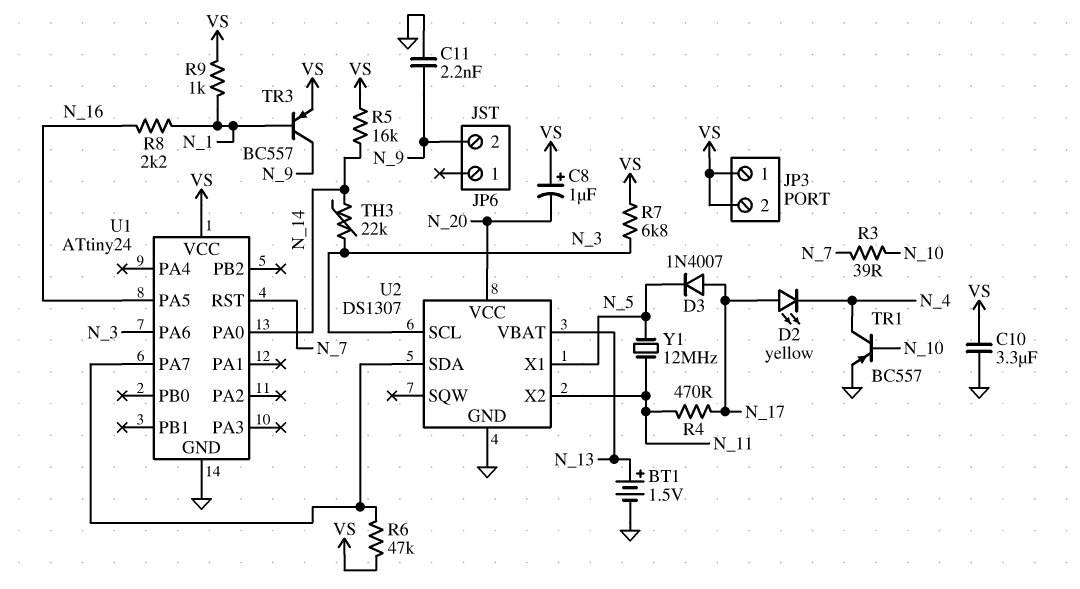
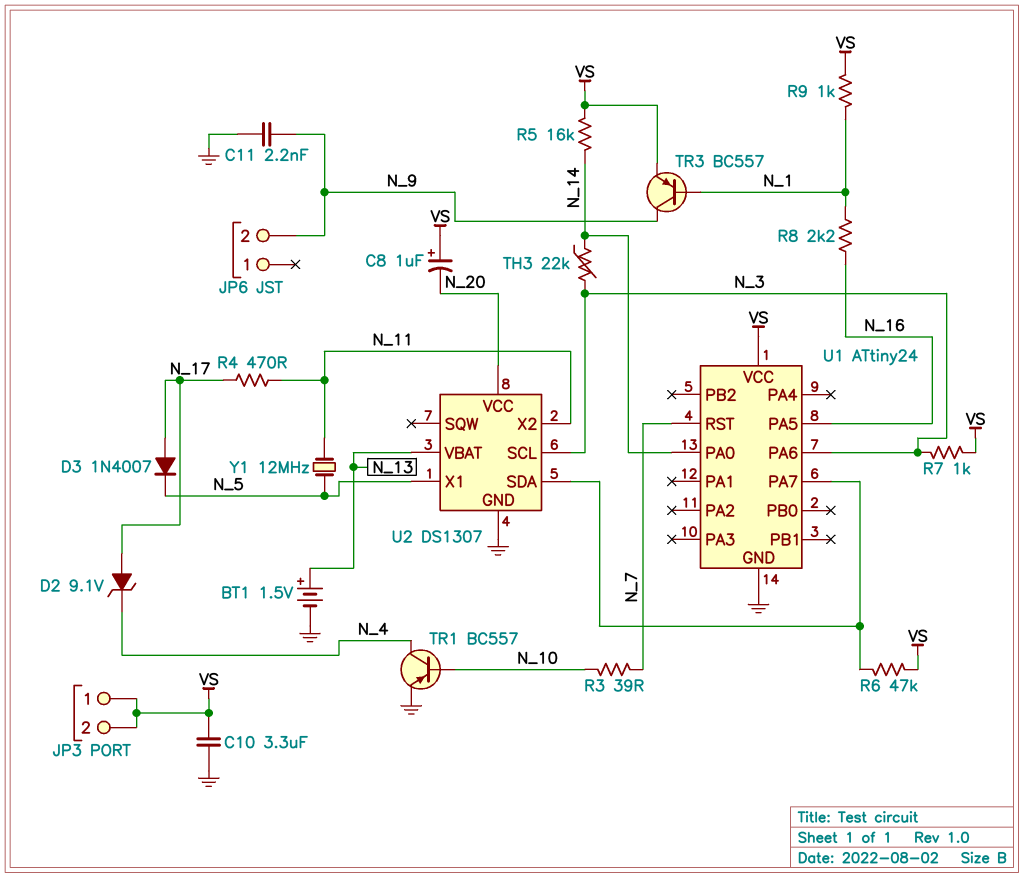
D2: LED yellow (A N_17, K N_4) -> zener 9.1V (A N_17, K N_4)
R7: 6.8k (N_3, VS) -> 1k (N_3, VS)

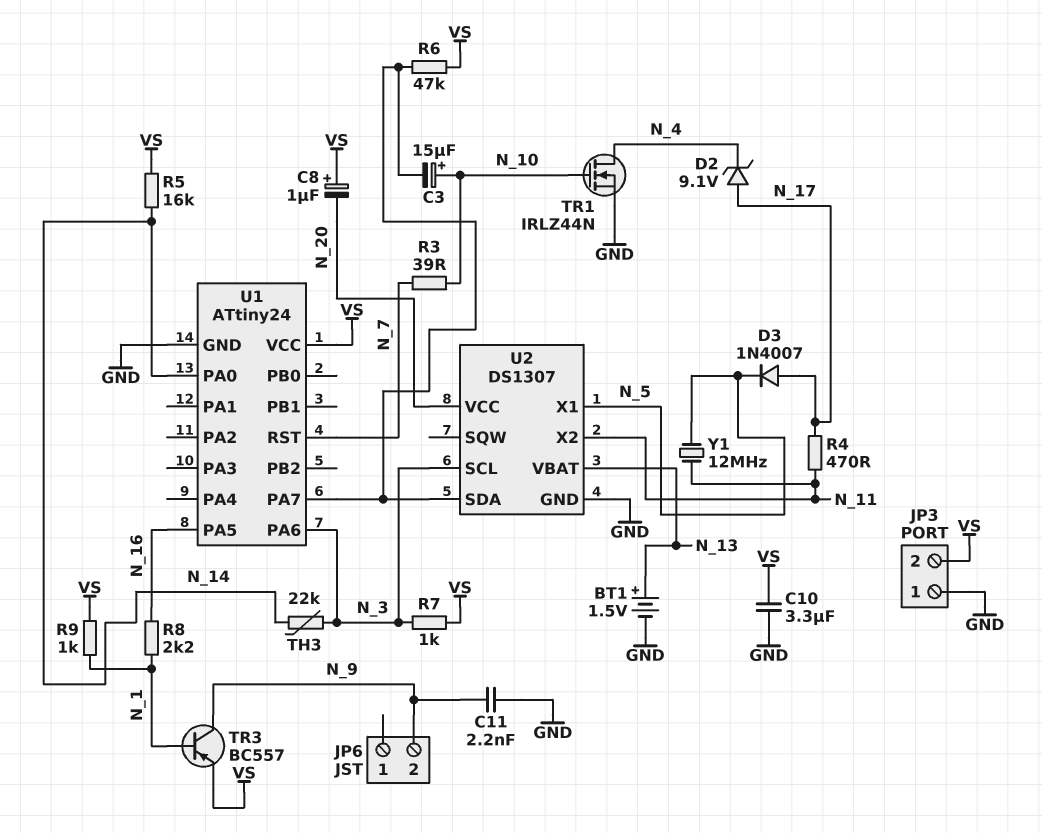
C3: none -> 15uF (plus N_10, minus U1/PA7)
JP3 pin 1: VS -> GND
TR1: PNP BC557 (B N_10, C N_4, E GND) -> NMOS IRLZ44N (G N_10, D N_4, S GND)

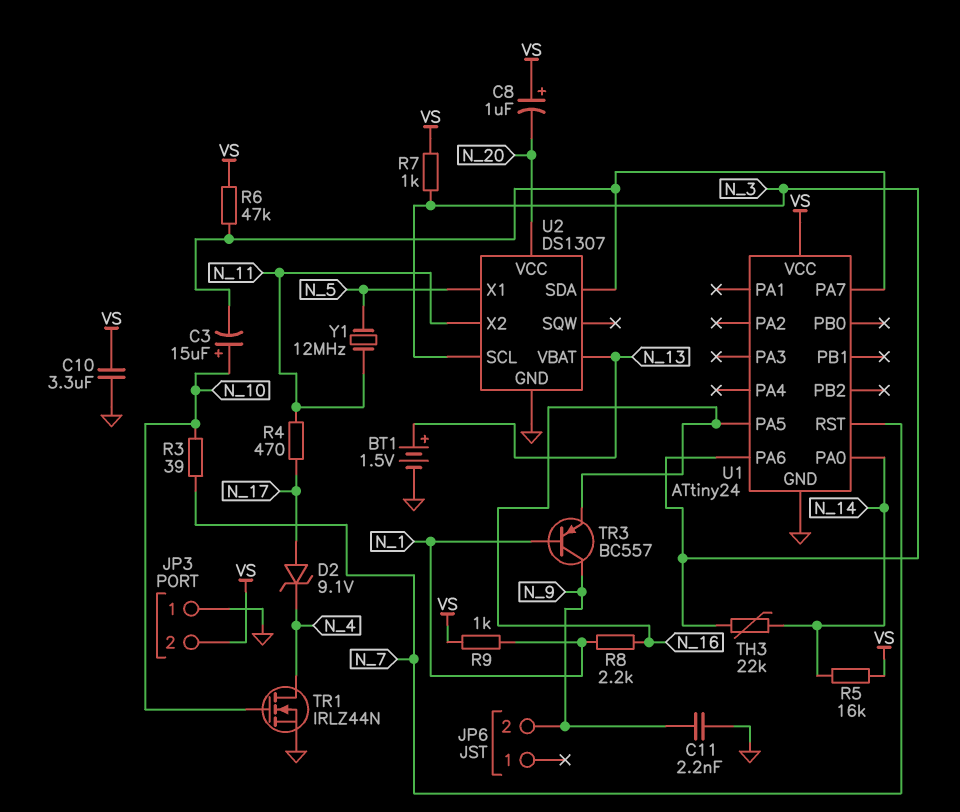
D3: diode 1N4007 (A N_17, K N_5) -> none
TR3: PNP BC557 (B N_1, C N_9, E VS) -> PNP BC557 (B N_1, C N_9, E N_16)

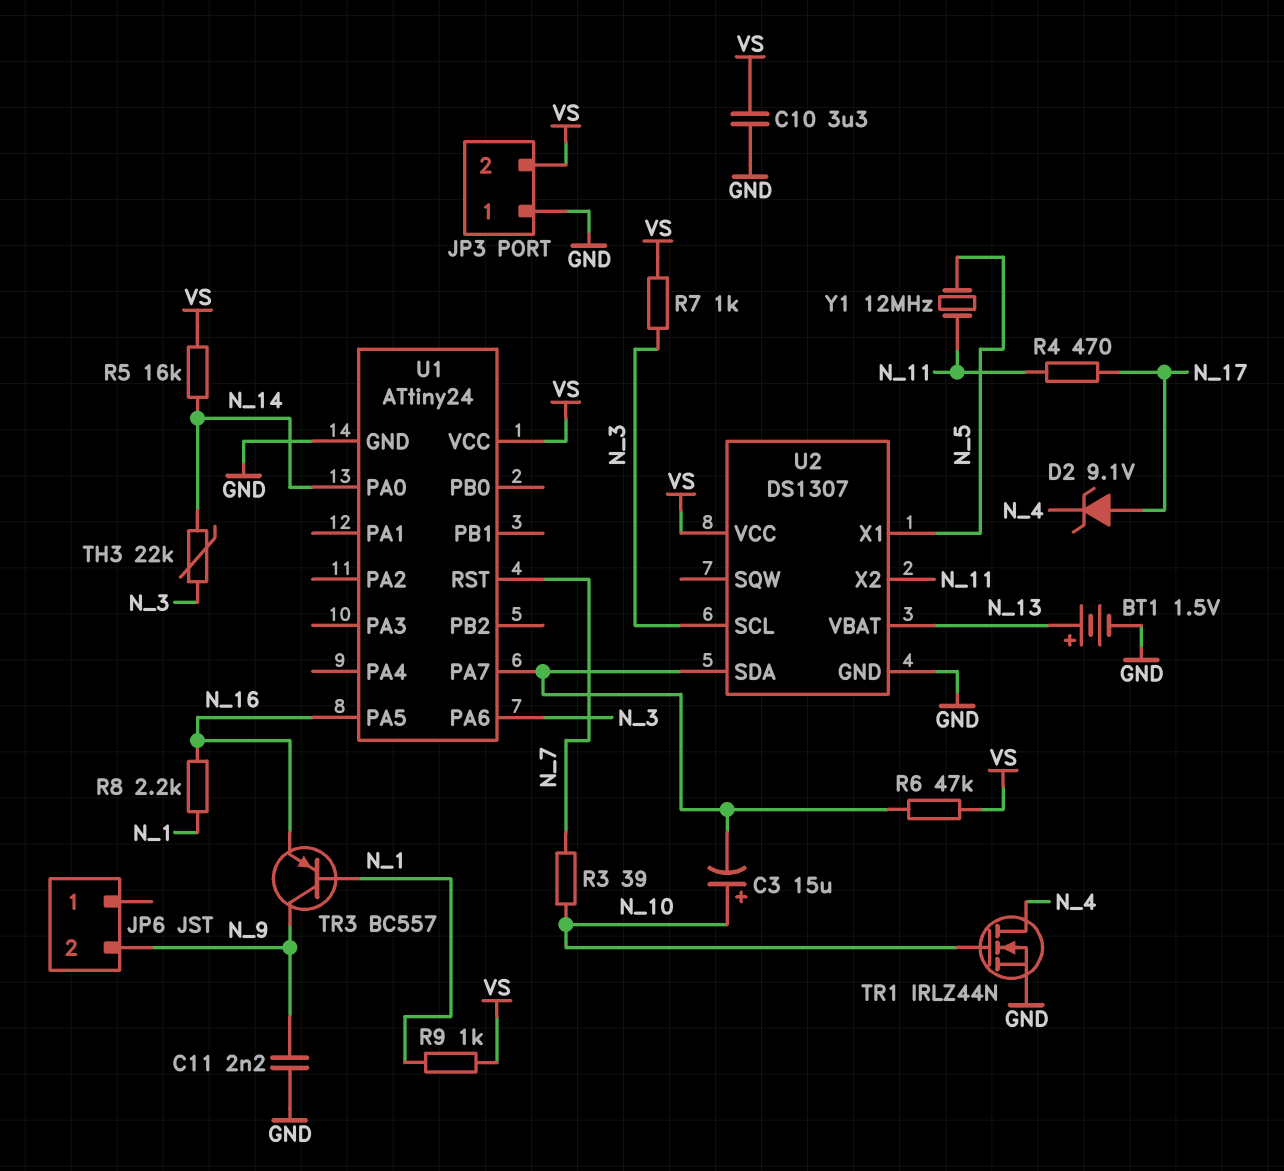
C8: 1uF (plus VS, minus N_20) -> none
U2 pin VCC: N_20 -> VS

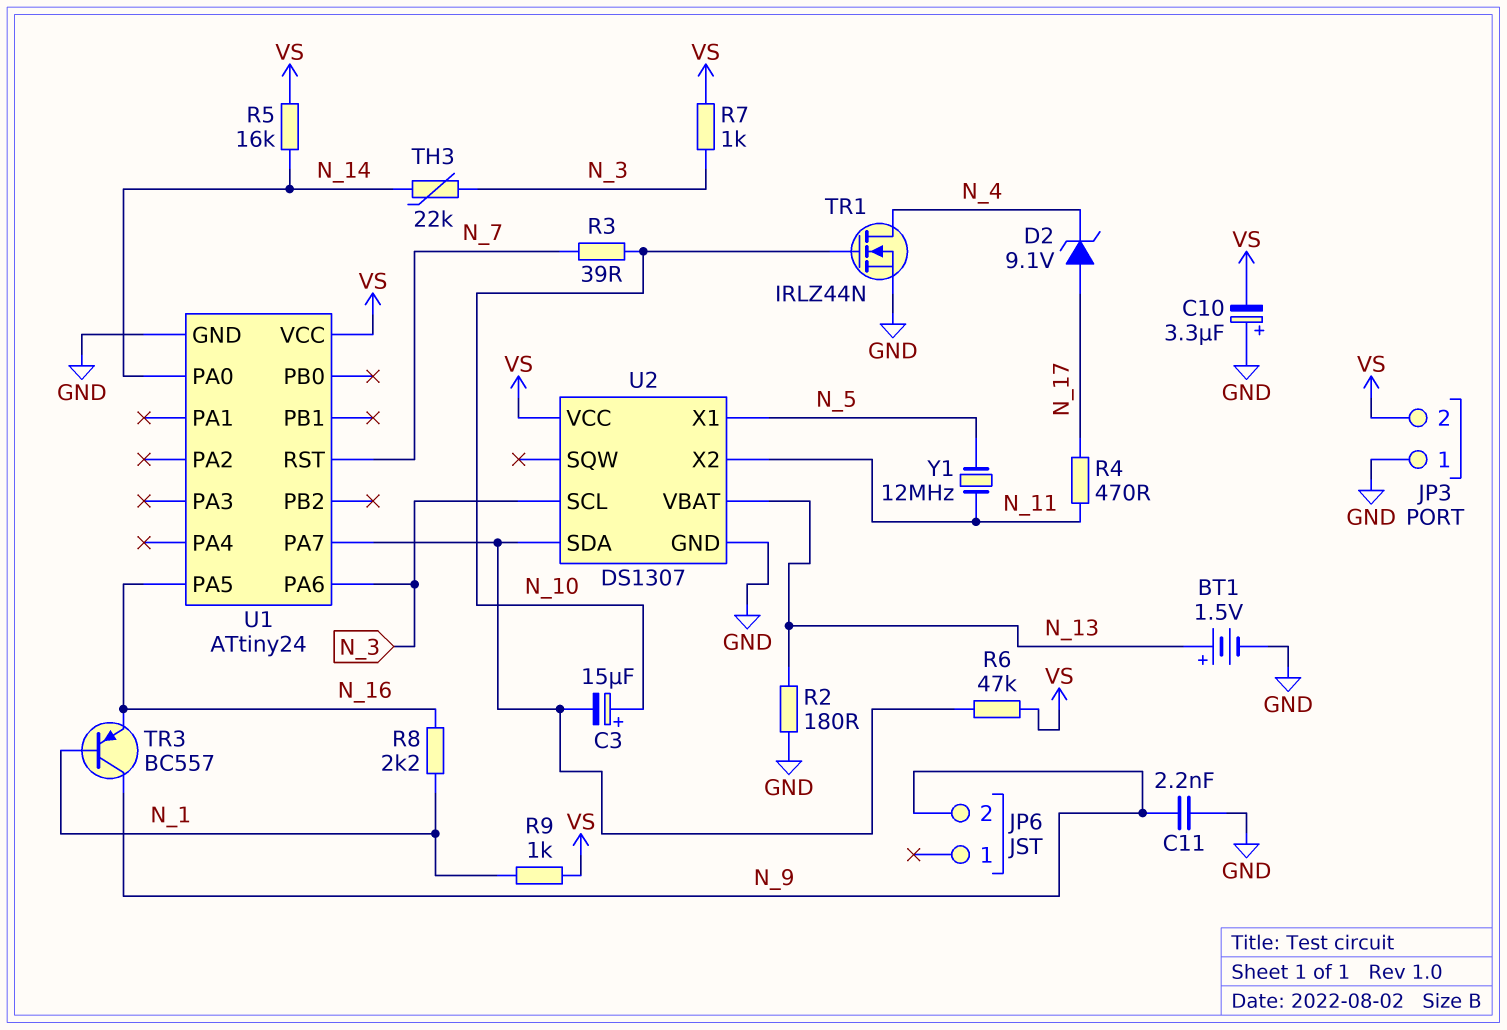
C10: 3.3uF (GND, VS) -> 3.3uF (plus GND, minus VS)
R2: none -> 180 (GND, N_13)

